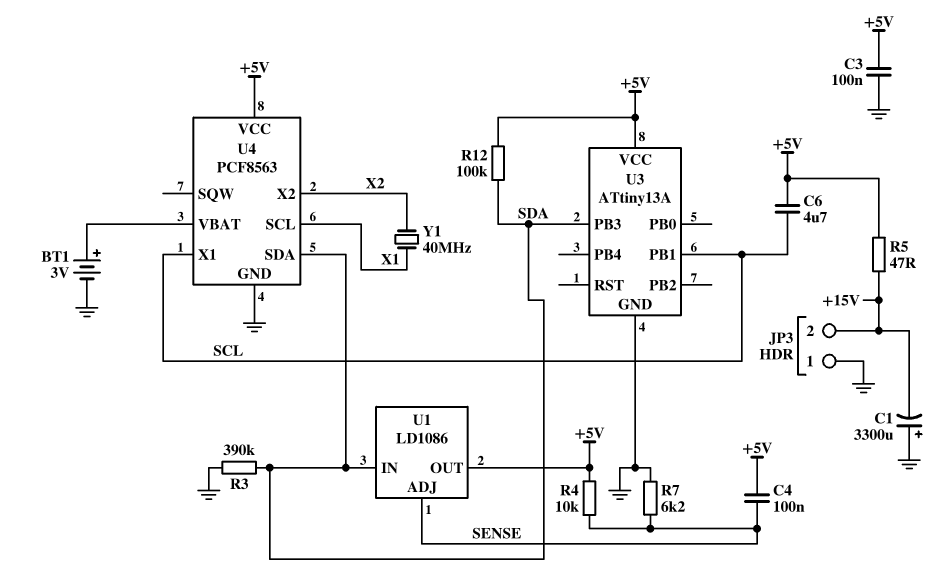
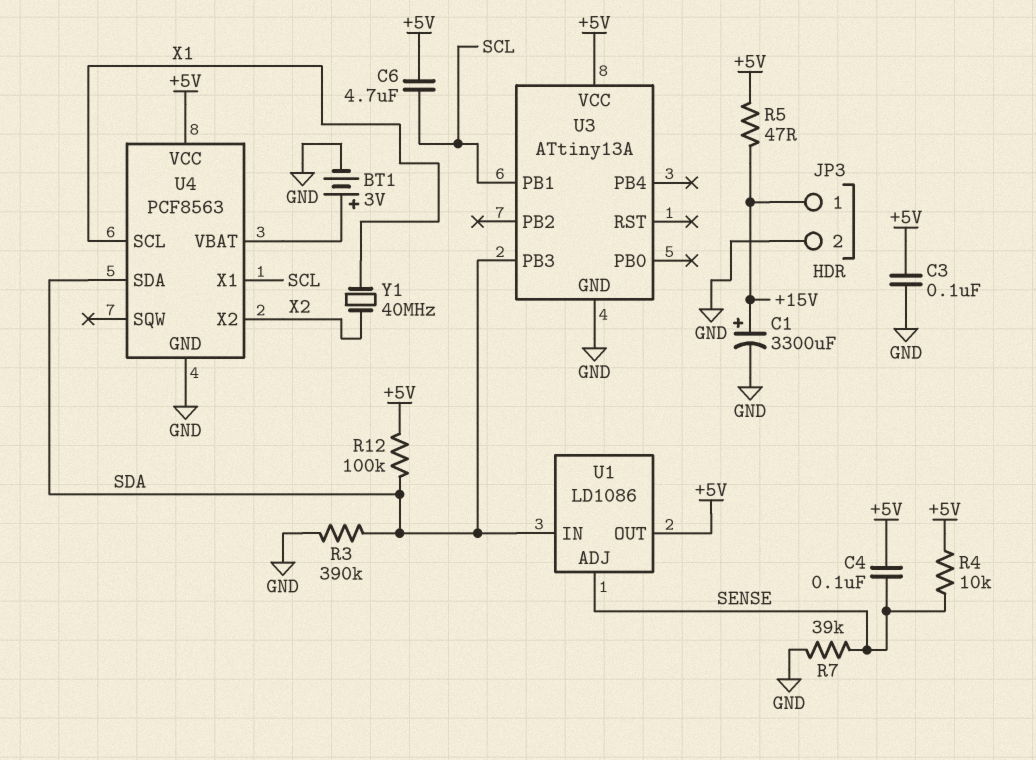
C1: 3300uF (plus GND, minus +15V) -> 3300uF (plus +15V, minus GND)
JP3 pin 1: GND -> +15V
JP3 pin 2: +15V -> GND
R7: 6.2k (GND, SENSE) -> 39k (GND, SENSE)

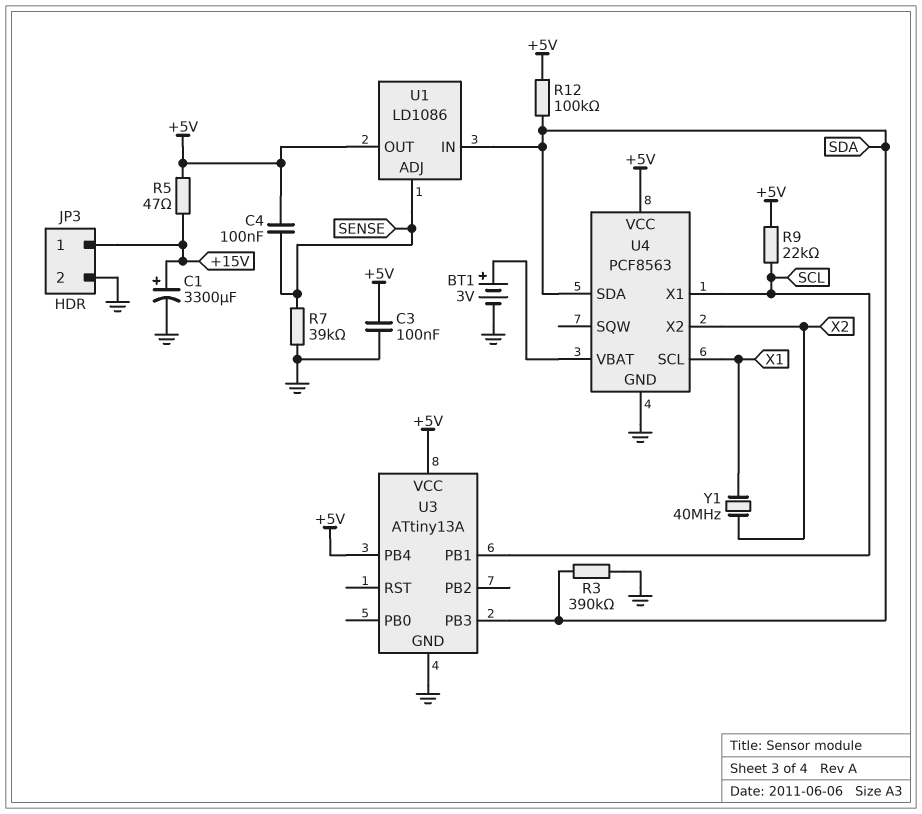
C6: 4.7uF (+5V, SCL) -> none
R4: 10k (+5V, SENSE) -> none
R9: none -> 22k (+5V, SCL)
U3 pin PB4: none -> +5V

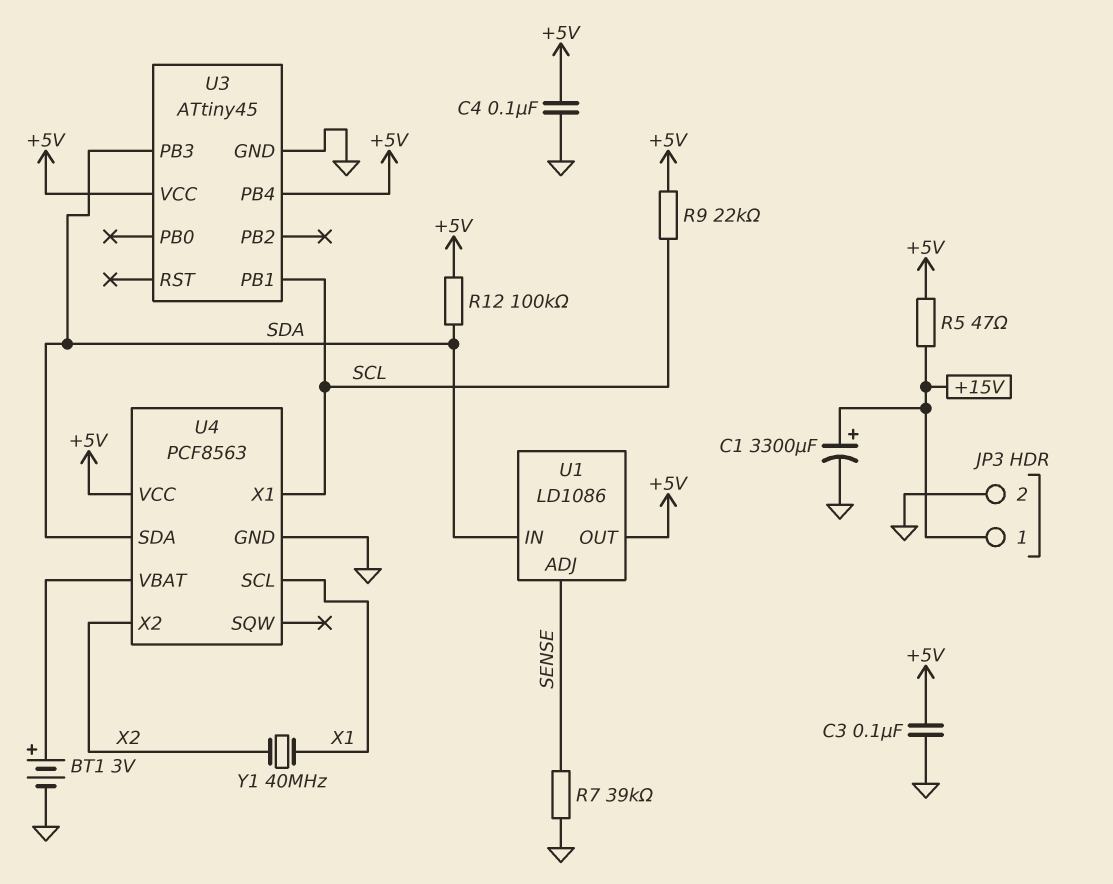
C4: 100nF (+5V, SENSE) -> 100nF (+5V, GND)
R3: 390k (GND, SDA) -> none
U3: ATtiny13A -> ATtiny45

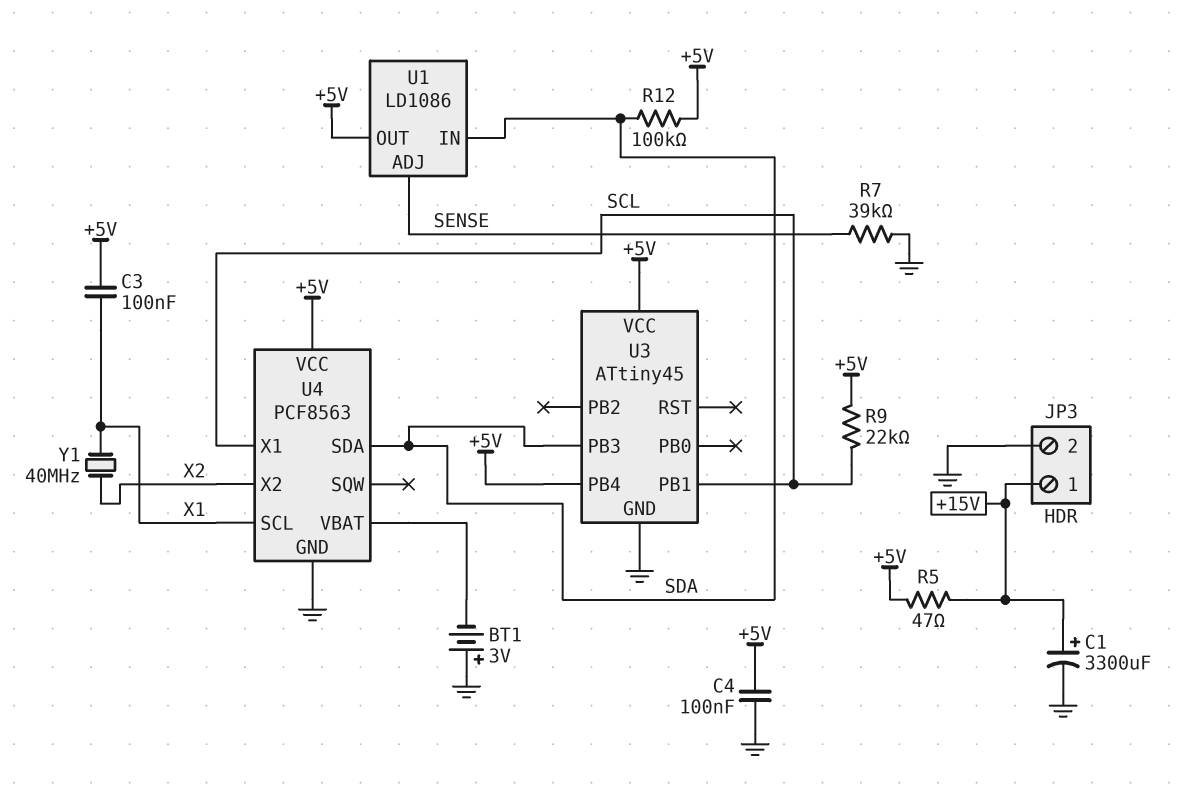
BT1: 3V (plus U4/VBAT, minus GND) -> 3V (plus GND, minus U4/VBAT)
C3: 100nF (+5V, GND) -> 100nF (+5V, X1)

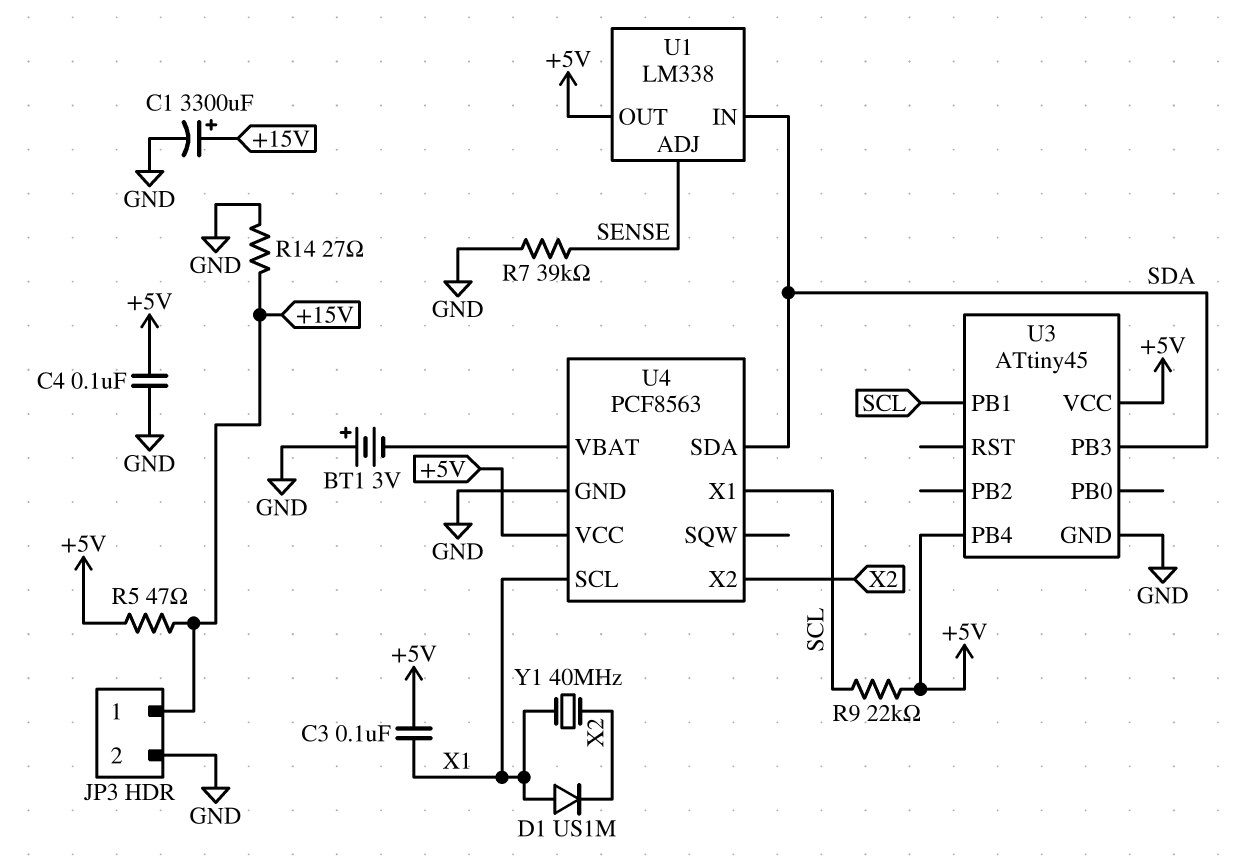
D1: none -> diode US1M (A X1, K X2)
R12: 100k (+5V, SDA) -> none
R14: none -> 27 (+15V, GND)
U1: LD1086 -> LM338

